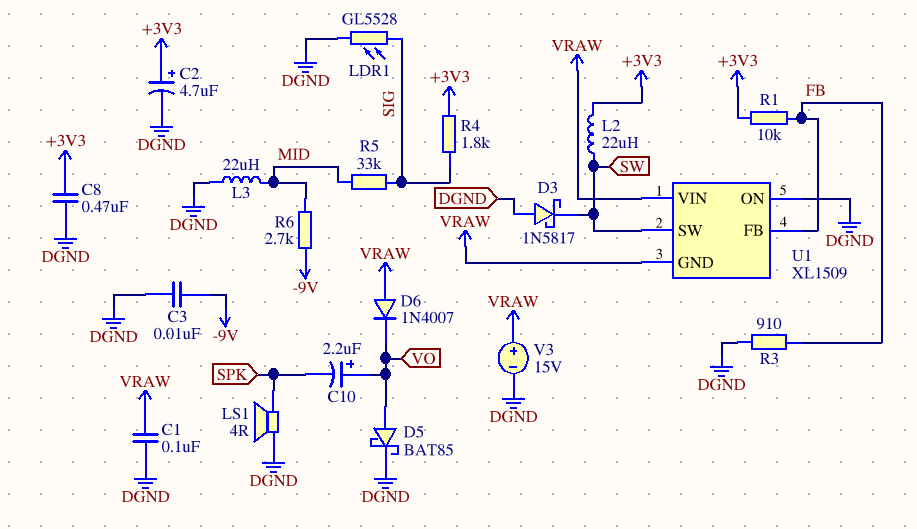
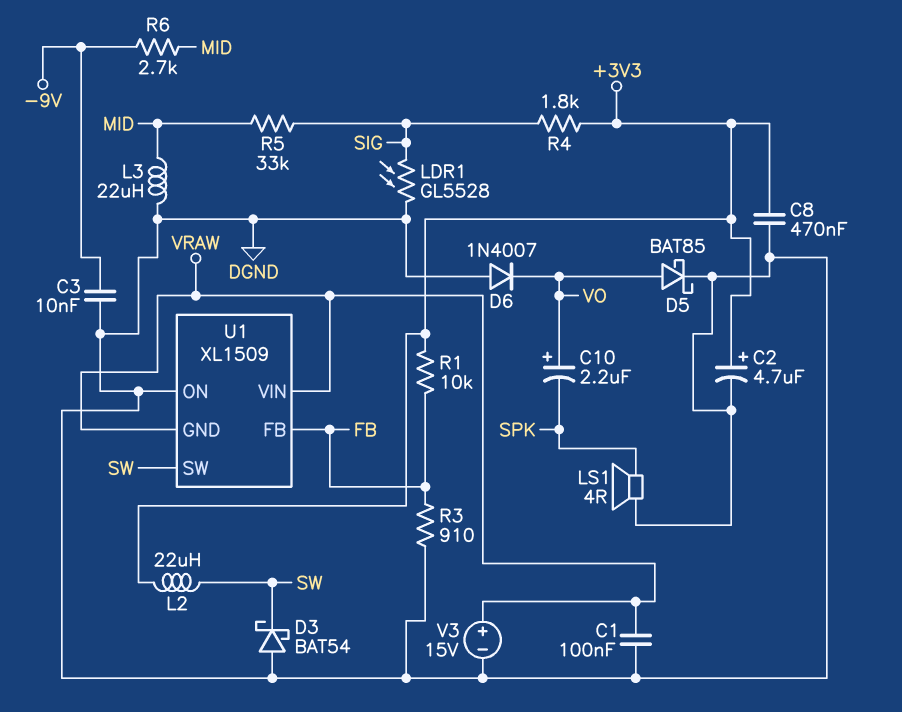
D3: schottky 1N5817 (A DGND, K SW) -> schottky BAT54 (A DGND, K SW)
D6: diode 1N4007 (A VRAW, K VO) -> diode 1N4007 (A DGND, K VO)

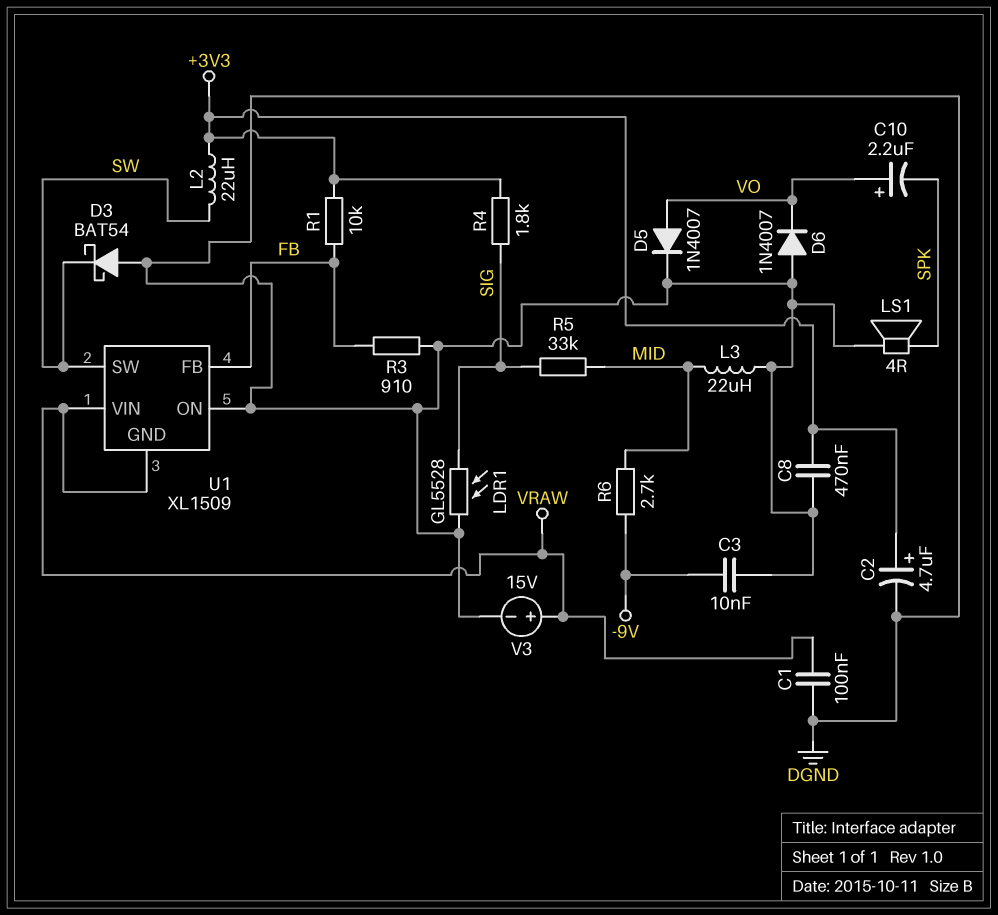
D5: schottky BAT85 (A VO, K DGND) -> diode 1N4007 (A VO, K DGND)

